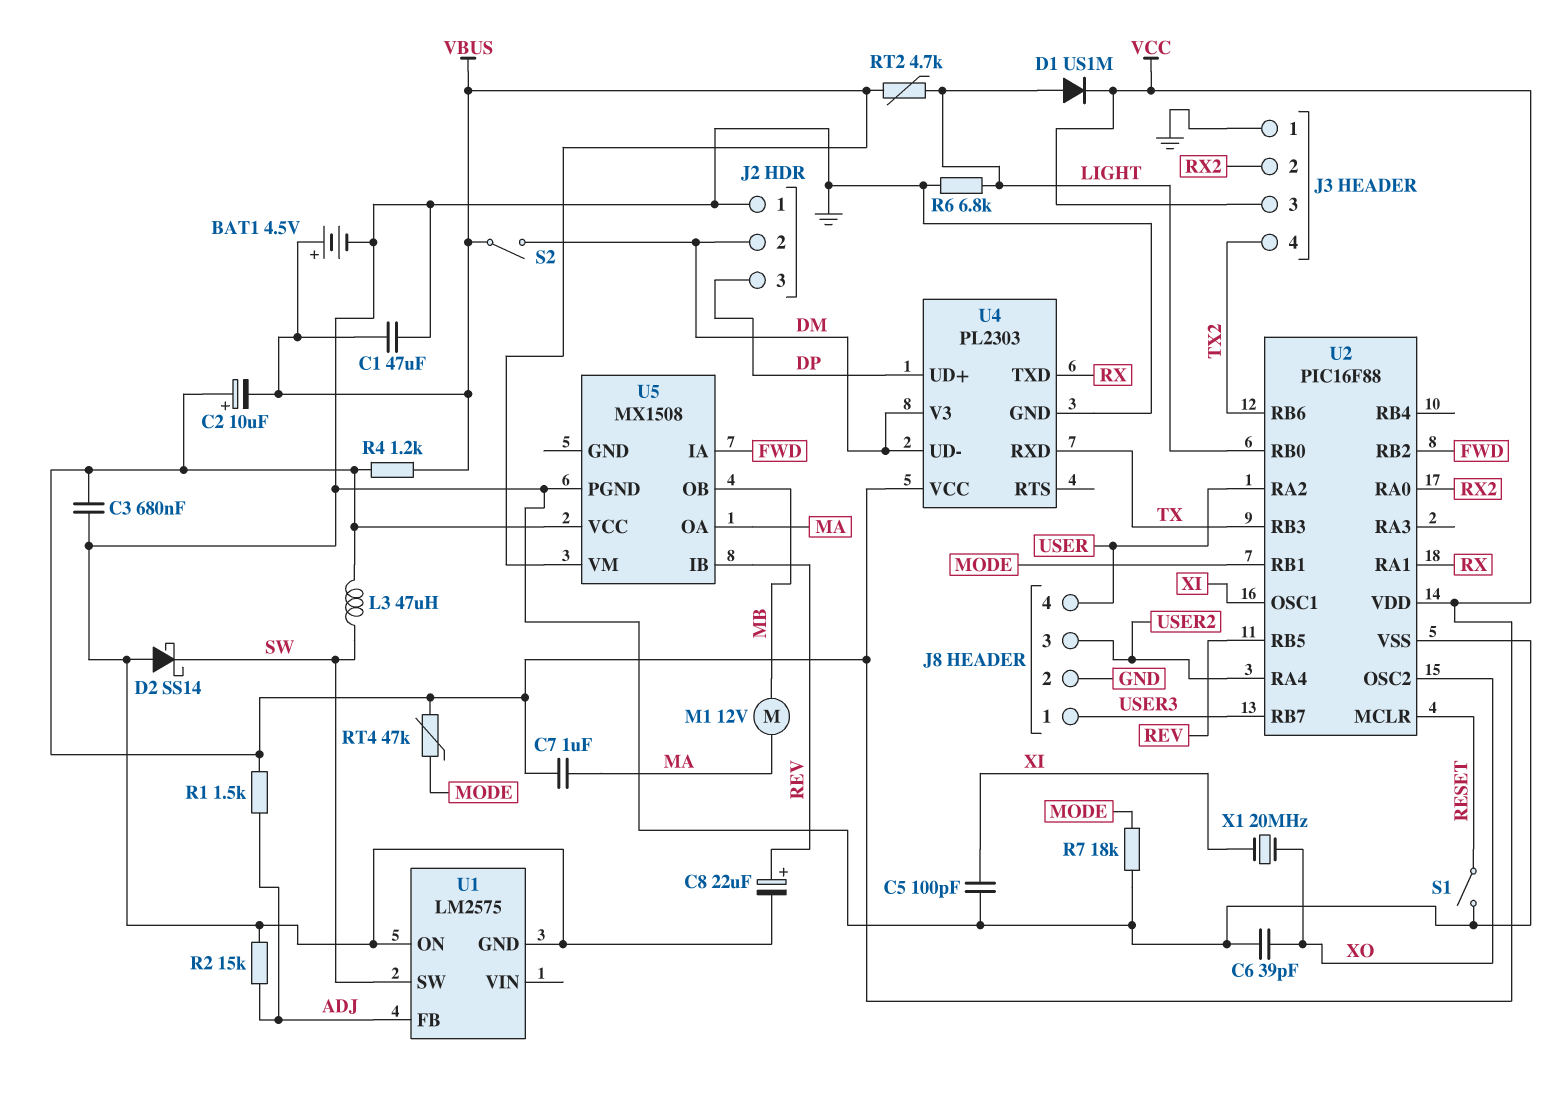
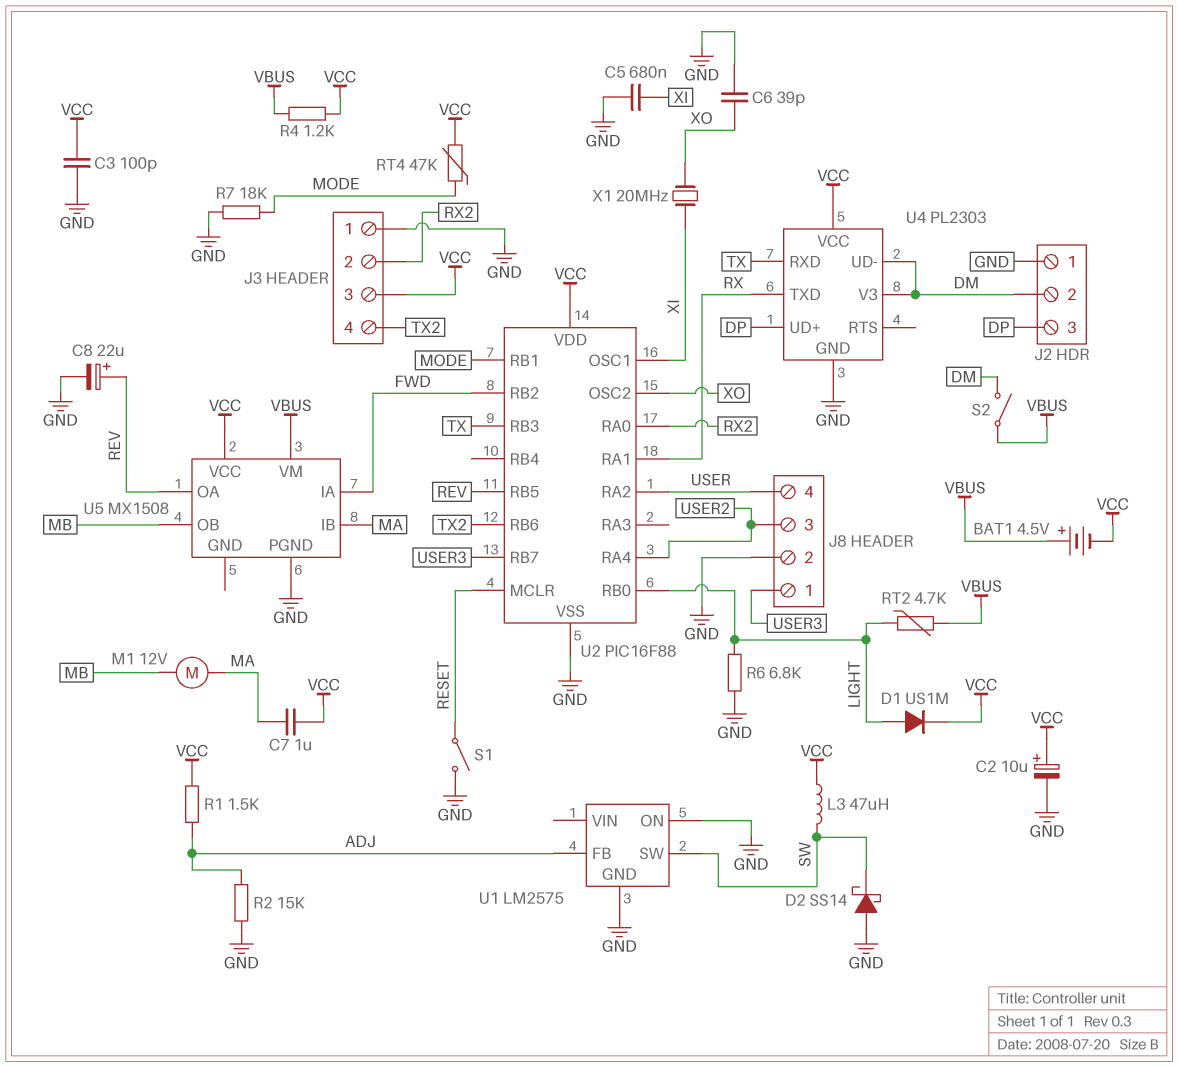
BAT1: 4.5V (plus VBUS, minus GND) -> 4.5V (plus VBUS, minus VCC)
C1: 47uF (GND, VBUS) -> none
C2: 10uF (plus VCC, minus VBUS) -> 10uF (plus VCC, minus GND)
C3: 680nF (GND, VCC) -> 100pF (GND, VCC)
C5: 100pF (GND, XI) -> 680nF (GND, XI)
U5 pin IB: REV -> MA
U5 pin OA: MA -> REV

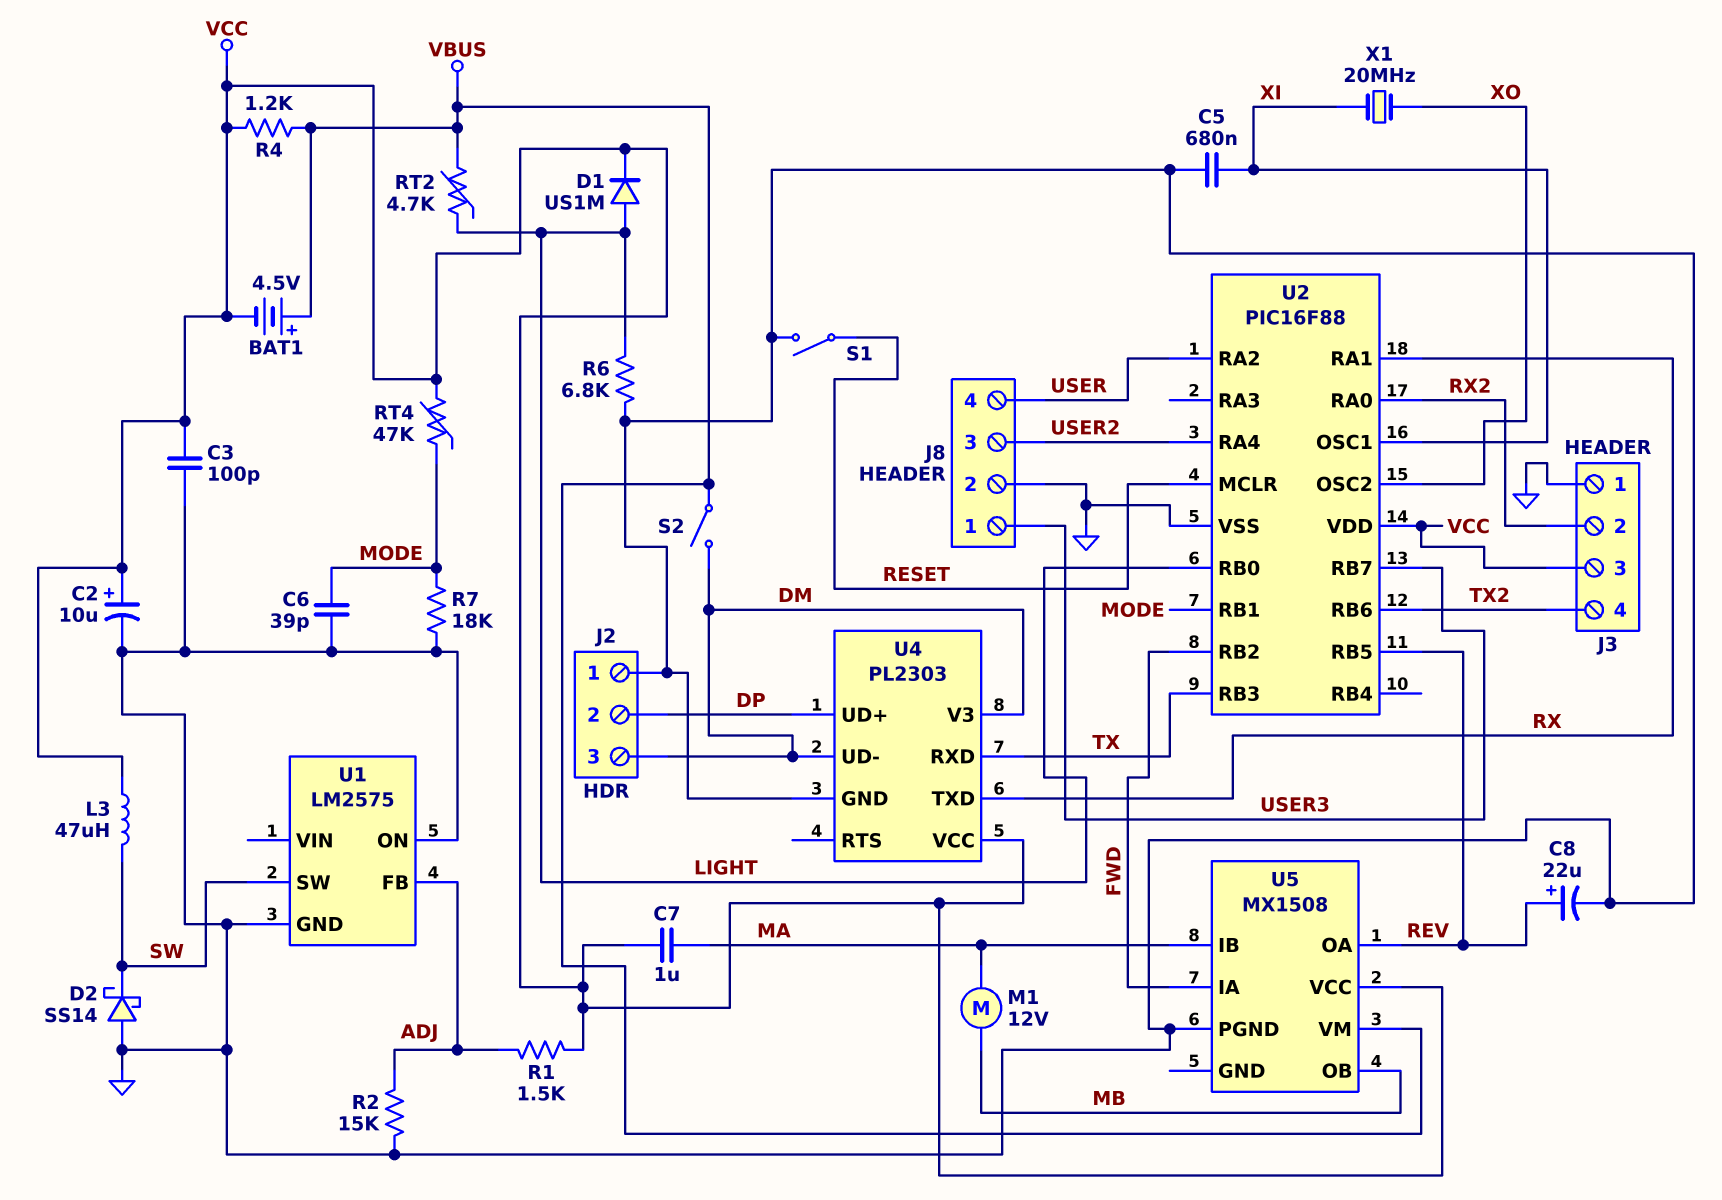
C6: 39pF (GND, XO) -> 39pF (GND, MODE)
J2 pin 2: DM -> DP
J2 pin 3: DP -> DM

